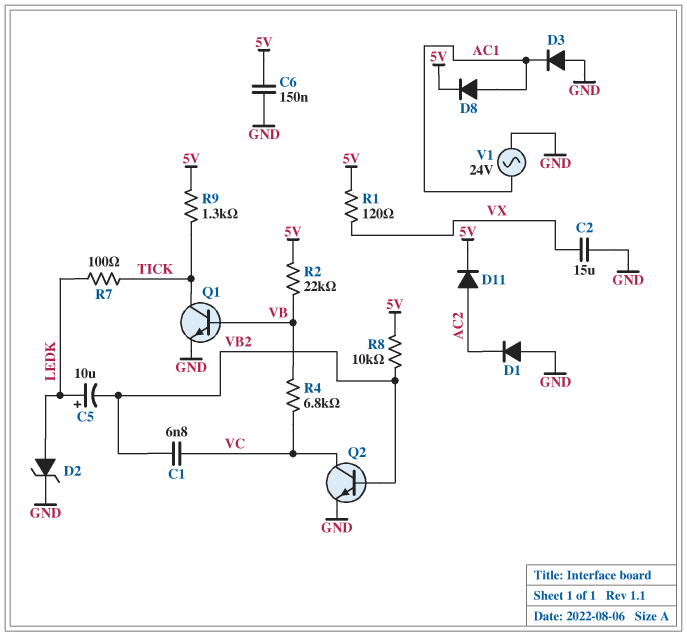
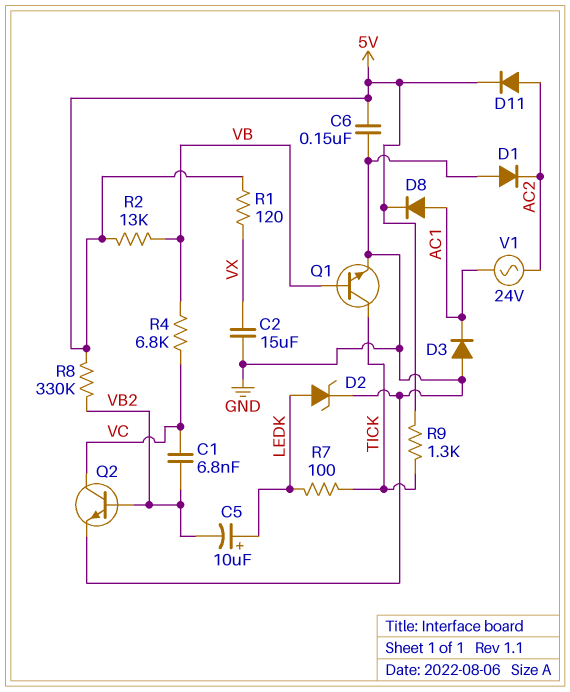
R2: 22k (5V, VB) -> 13k (5V, VB)
R8: 10k (5V, VB2) -> 330k (5V, VB2)
V1: AC 24V (AC1, GND) -> AC 24V (AC1, AC2)

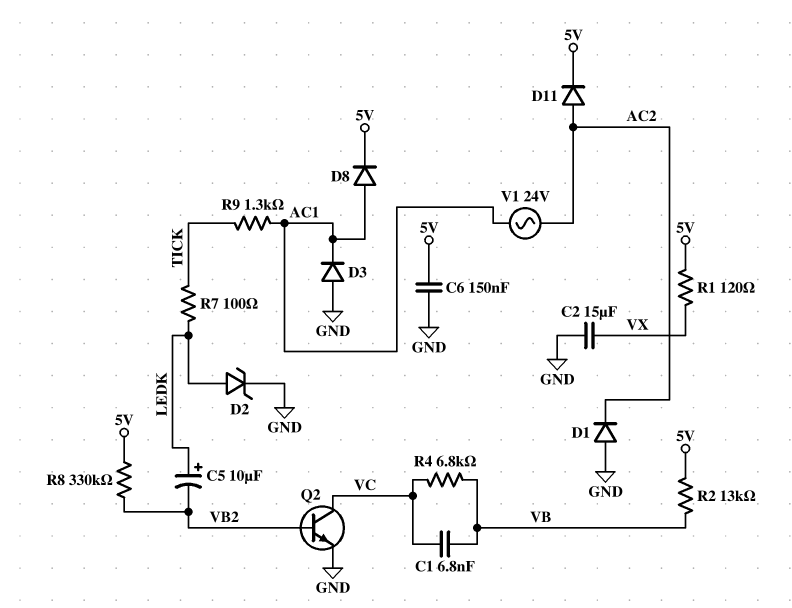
C1: 6.8nF (VB2, VC) -> 6.8nF (VB, VC)
Q1: NPN (B VB, C TICK, E GND) -> none
R9: 1.3k (5V, TICK) -> 1.3k (AC1, TICK)

